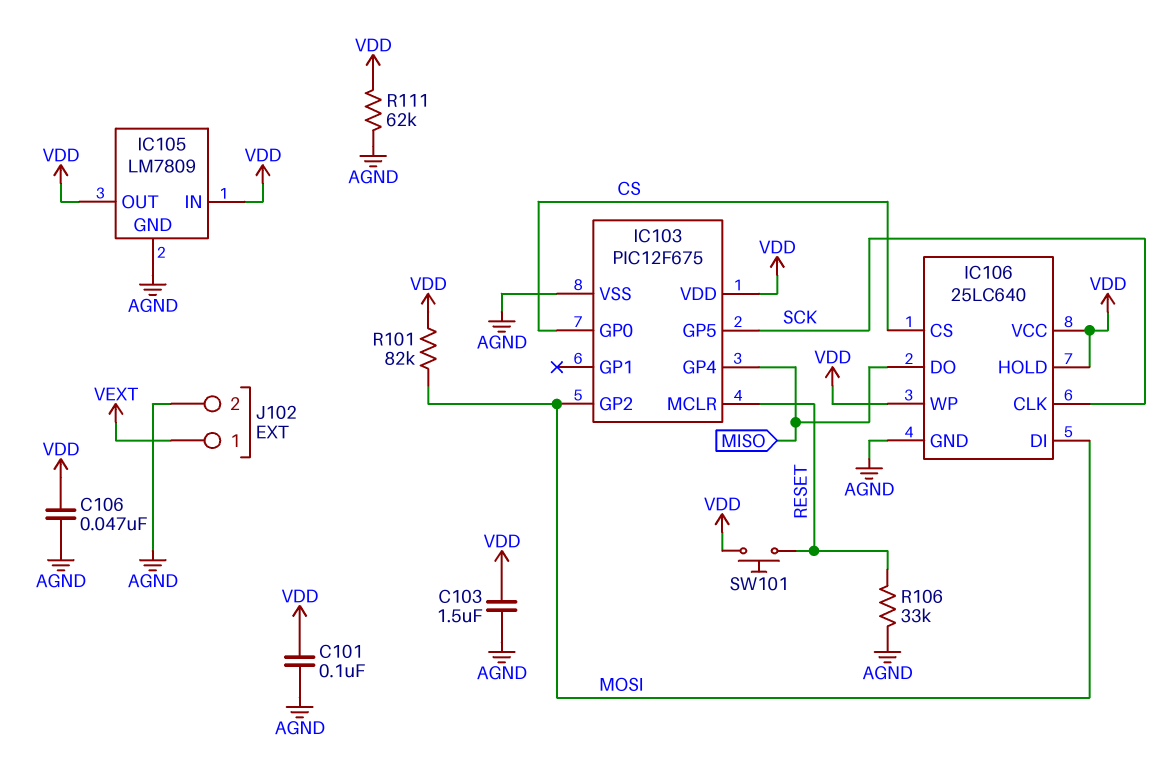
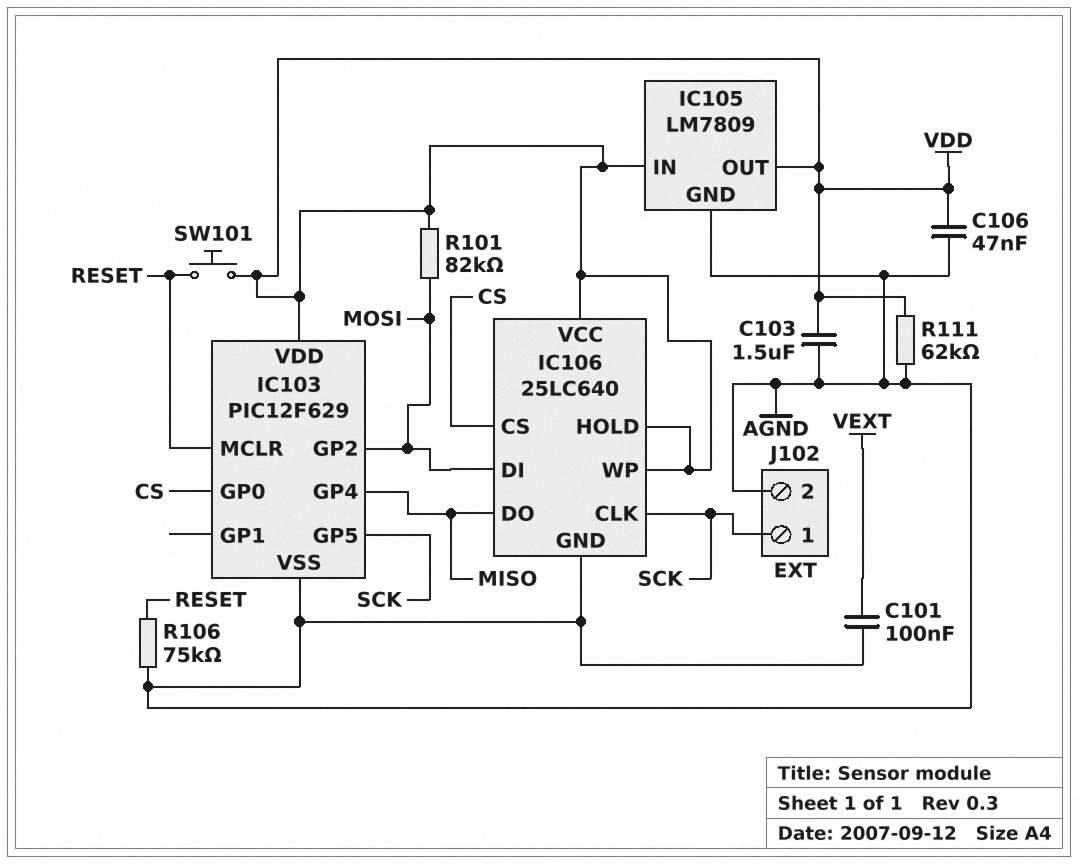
C101: 100nF (AGND, VDD) -> 100nF (AGND, VEXT)
IC103: PIC12F675 -> PIC12F629
J102 pin 1: VEXT -> SCK
R106: 33k (AGND, RESET) -> 75k (AGND, RESET)

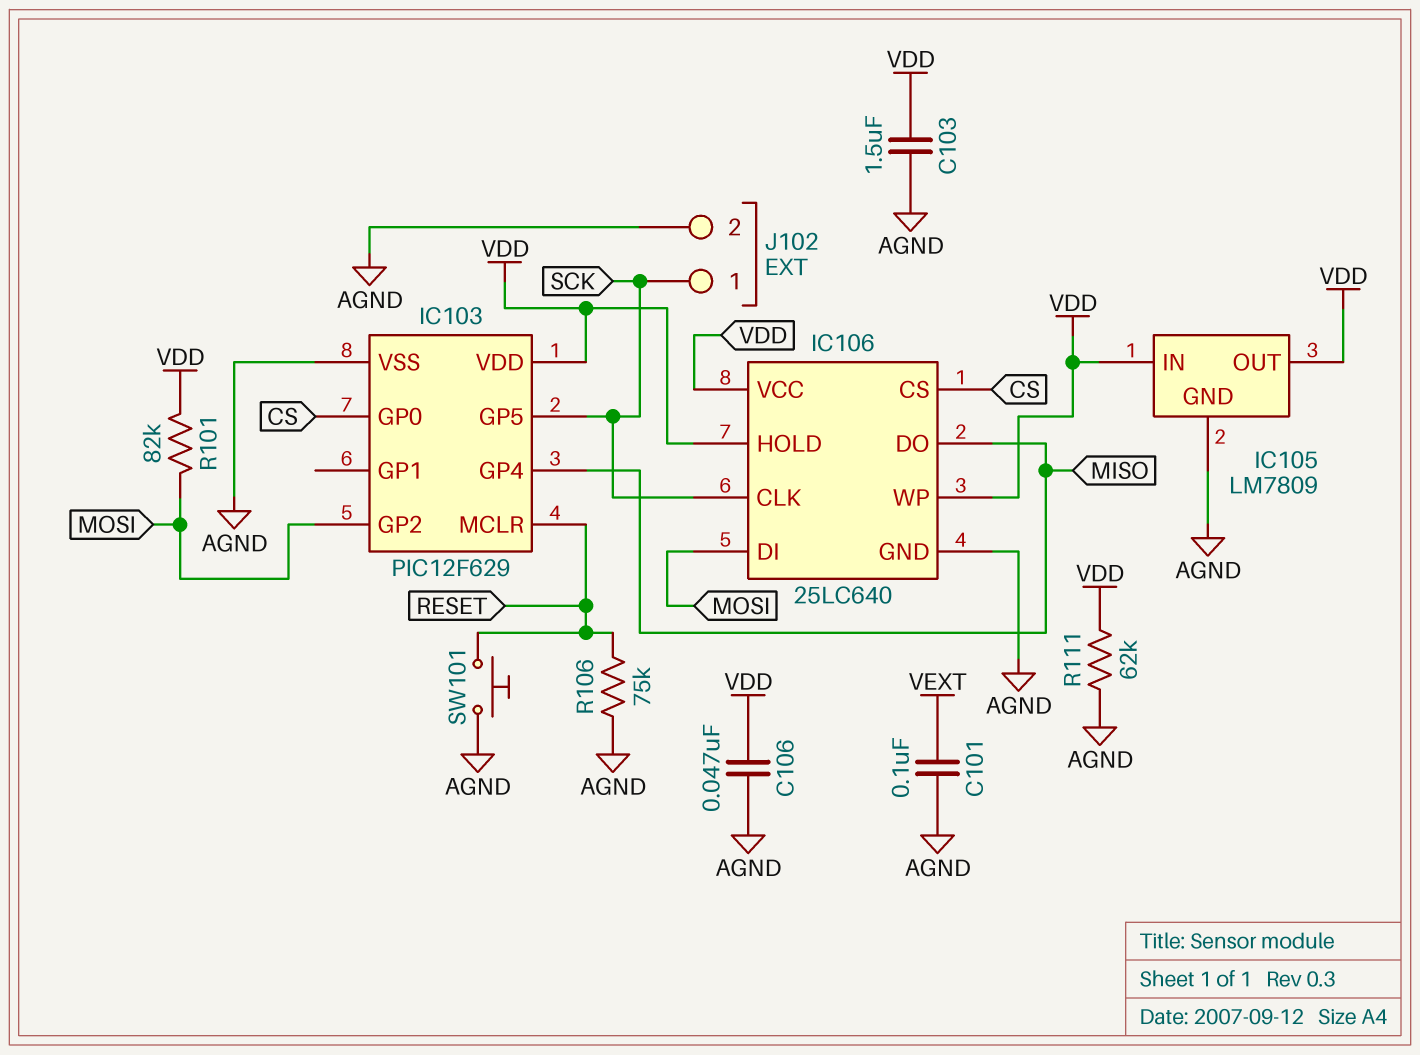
SW101: button (RESET, VDD) -> button (AGND, RESET)

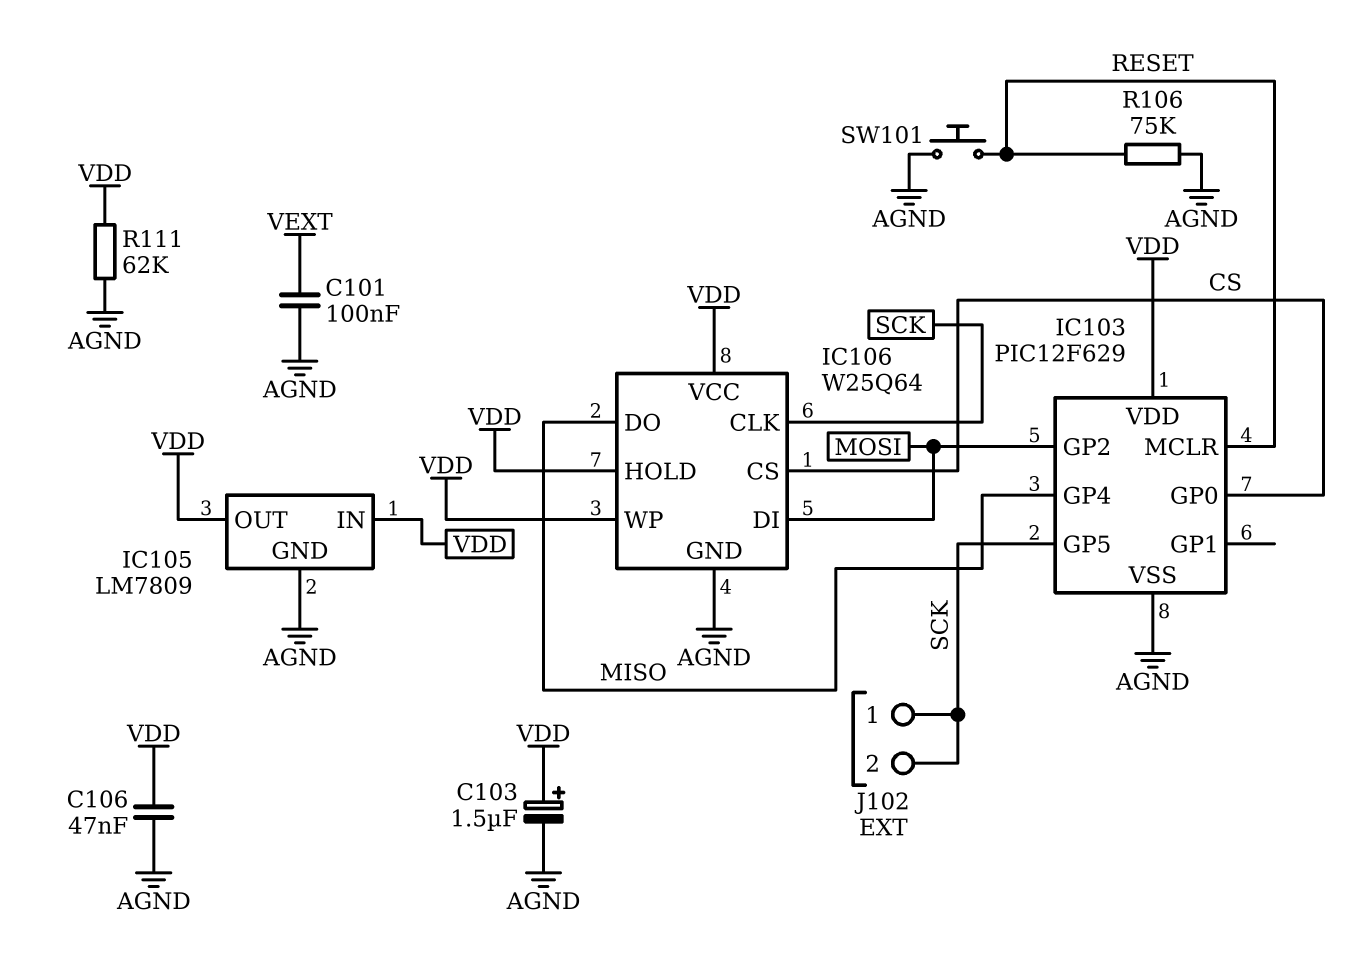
C103: 1.5uF (AGND, VDD) -> 1.5uF (plus VDD, minus AGND)
IC106: 25LC640 -> W25Q64
J102 pin 2: AGND -> SCK
R101: 82k (MOSI, VDD) -> none

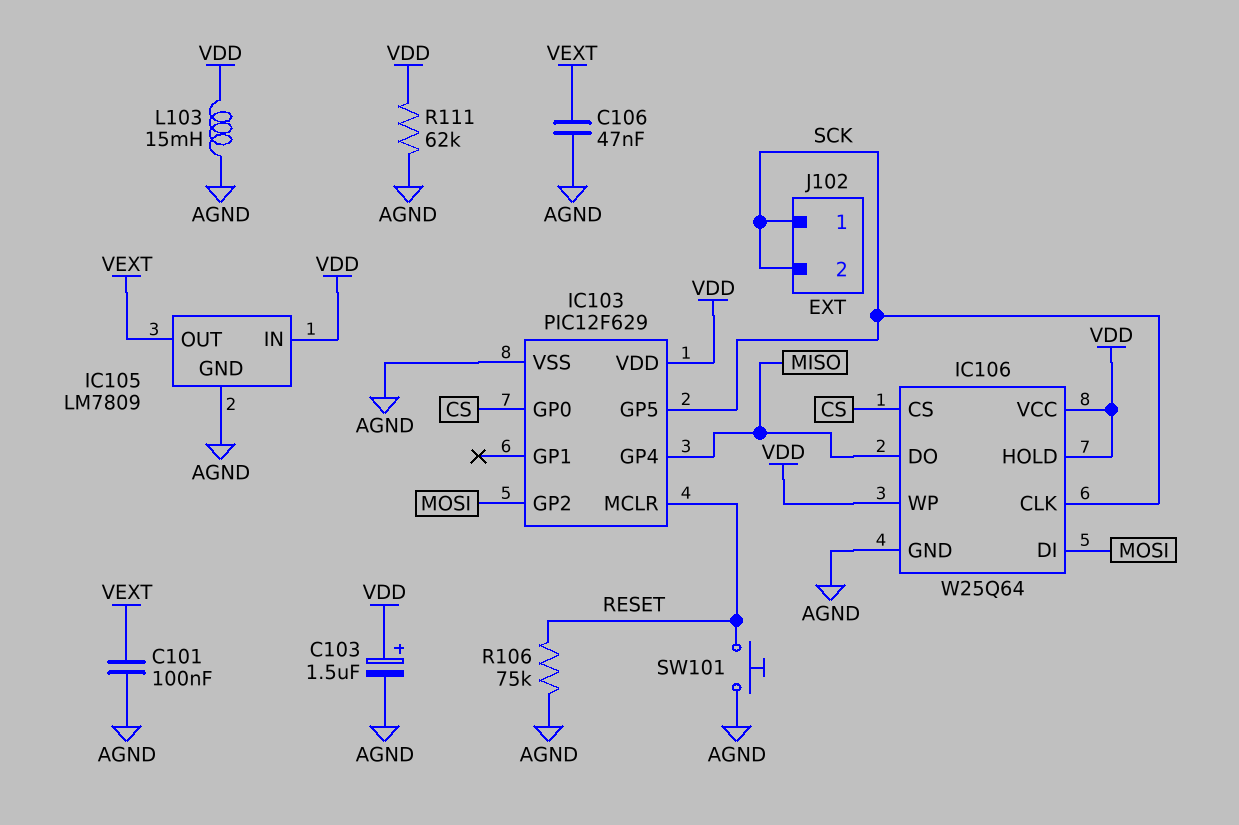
C106: 47nF (AGND, VDD) -> 47nF (AGND, VEXT)
IC105 pin OUT: VDD -> VEXT
L103: none -> 15mH (AGND, VDD)

